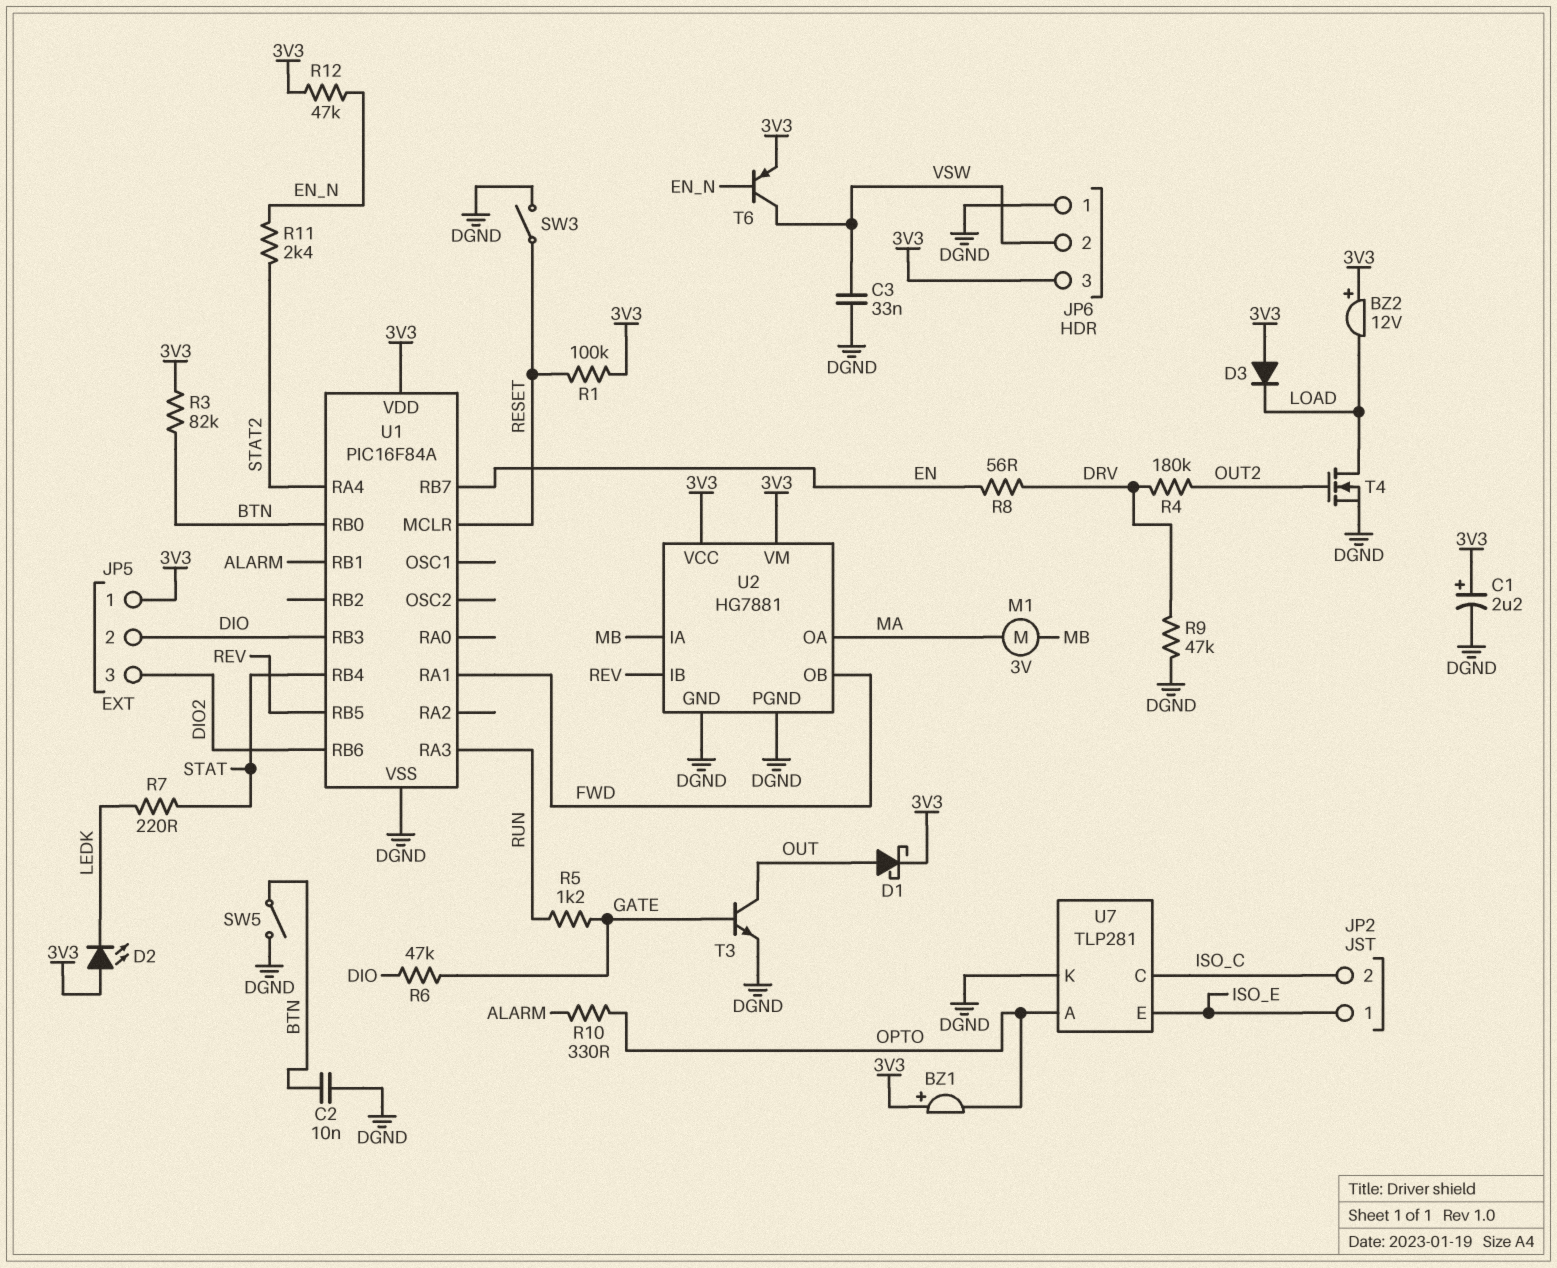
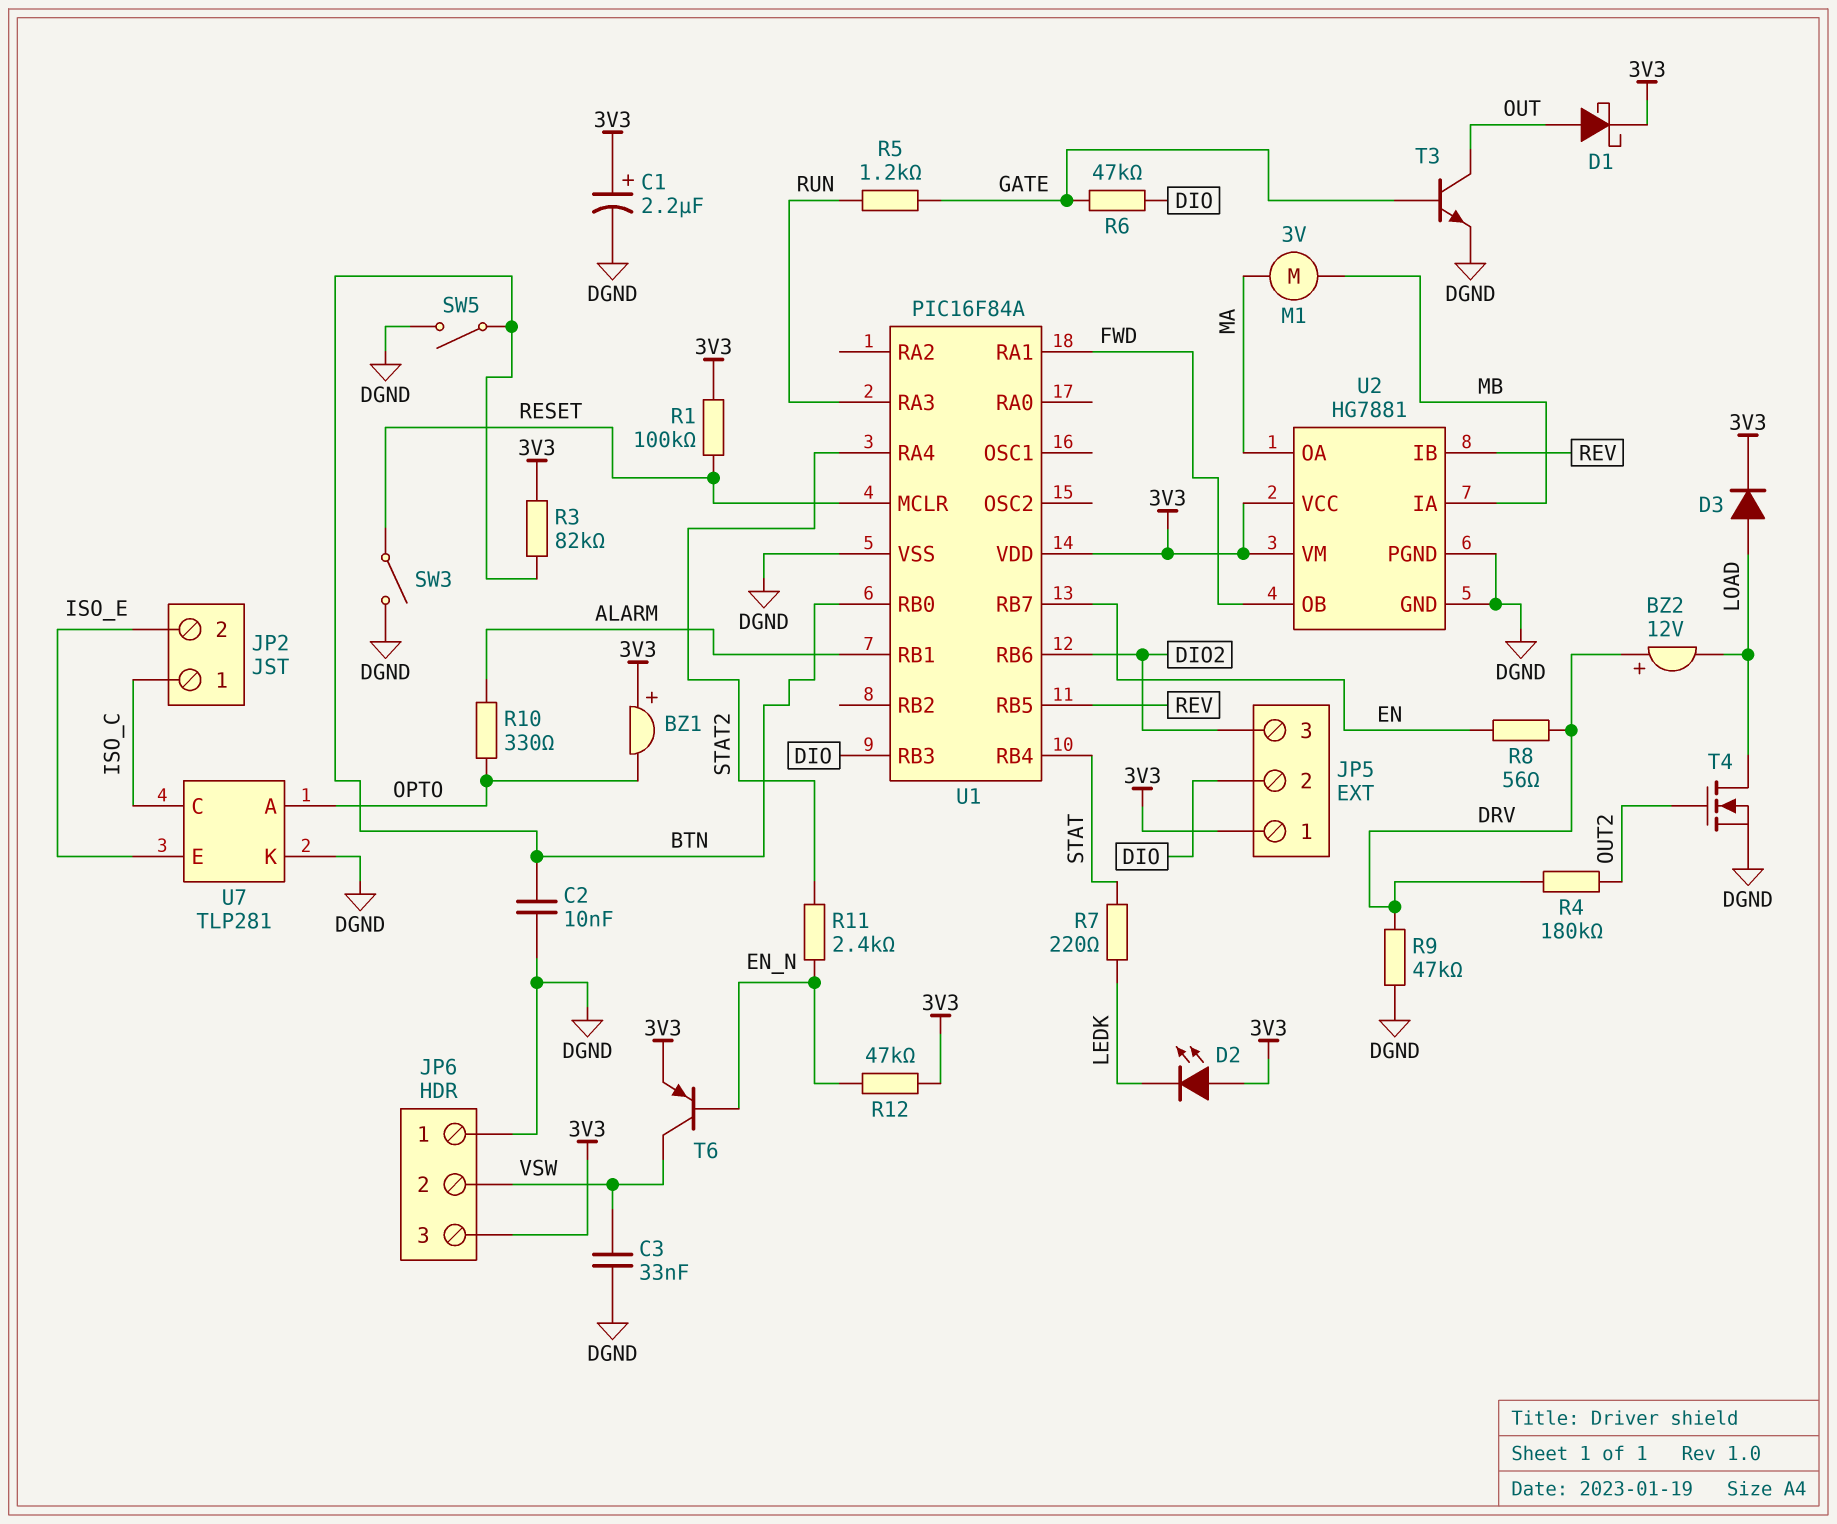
BZ2: buzzer 12V (plus 3V3, minus LOAD) -> buzzer 12V (plus DRV, minus LOAD)
D3: diode (A 3V3, K LOAD) -> diode (A LOAD, K 3V3)
JP2 pin 1: ISO_E -> ISO_C
JP2 pin 2: ISO_C -> ISO_E

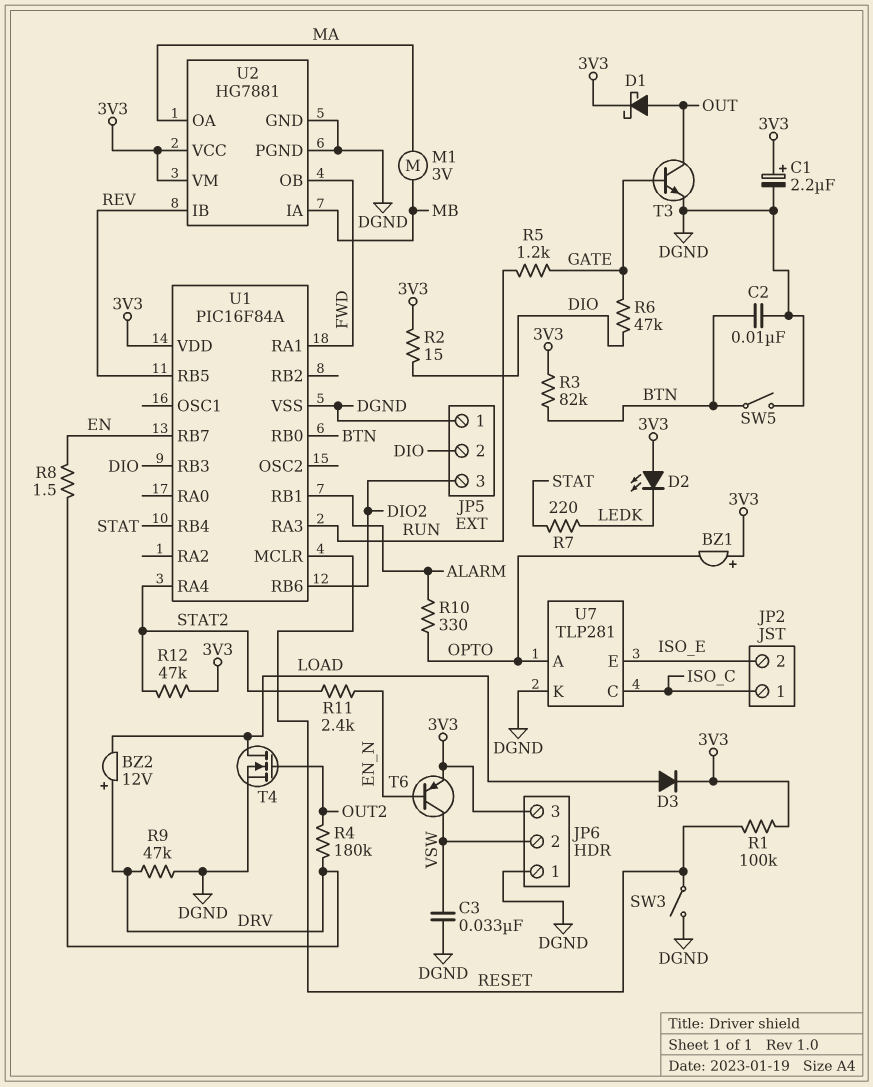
JP5 pin 1: 3V3 -> DGND
R2: none -> 15 (3V3, DIO)
R8: 56 (DRV, EN) -> 1.5 (DRV, EN)
R12: 47k (3V3, EN_N) -> 47k (3V3, STAT2)

